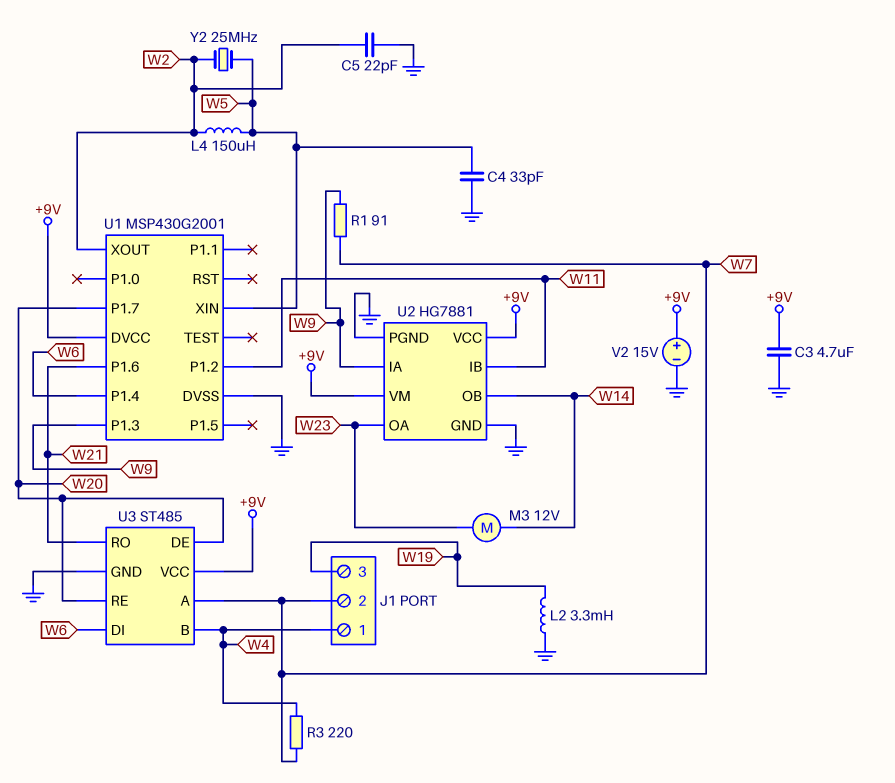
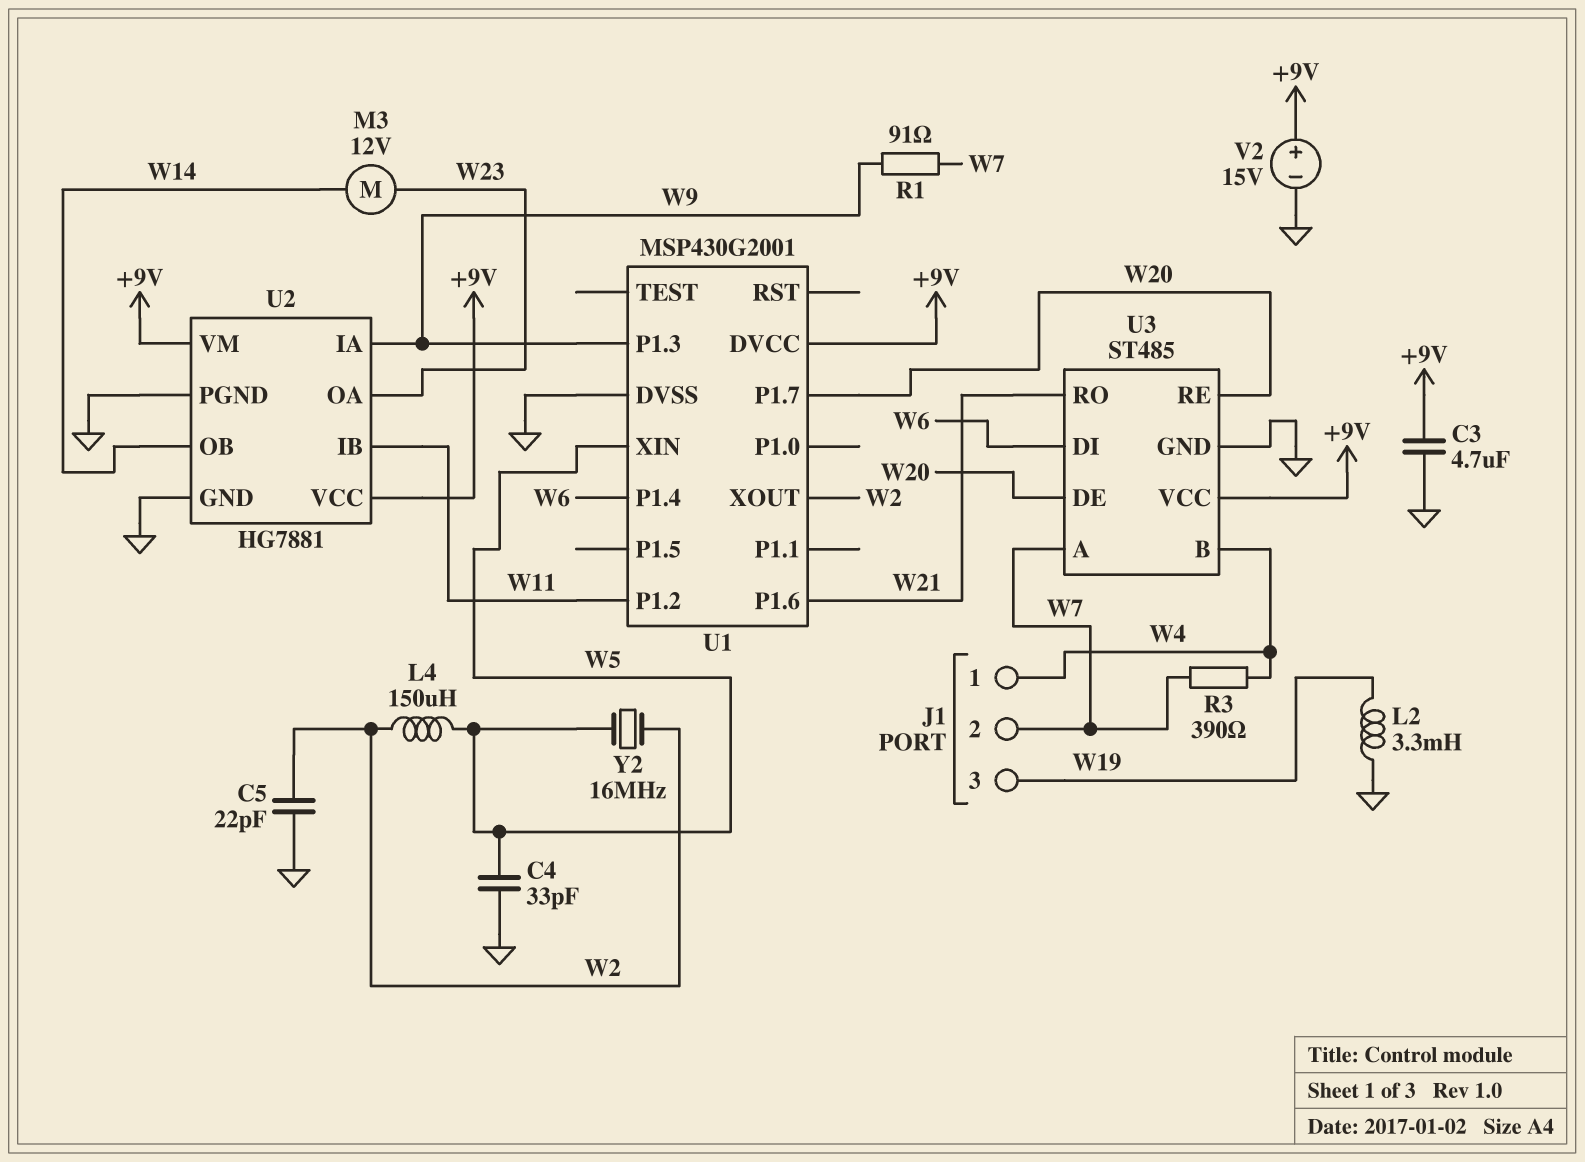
R3: 220 (W4, W7) -> 390 (W4, W7)
Y2: 25MHz (W2, W5) -> 16MHz (W2, W5)

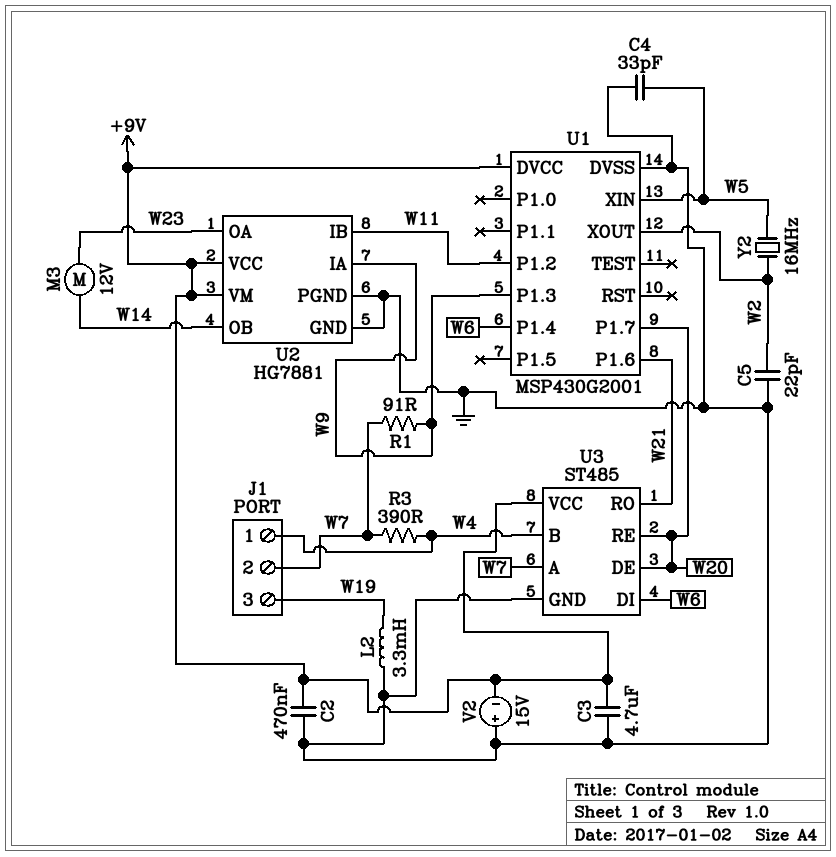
C2: none -> 470nF (+9V, GND)
L4: 150uH (W2, W5) -> none
V2: 15V (plus +9V, minus GND) -> 15V (plus GND, minus +9V)

